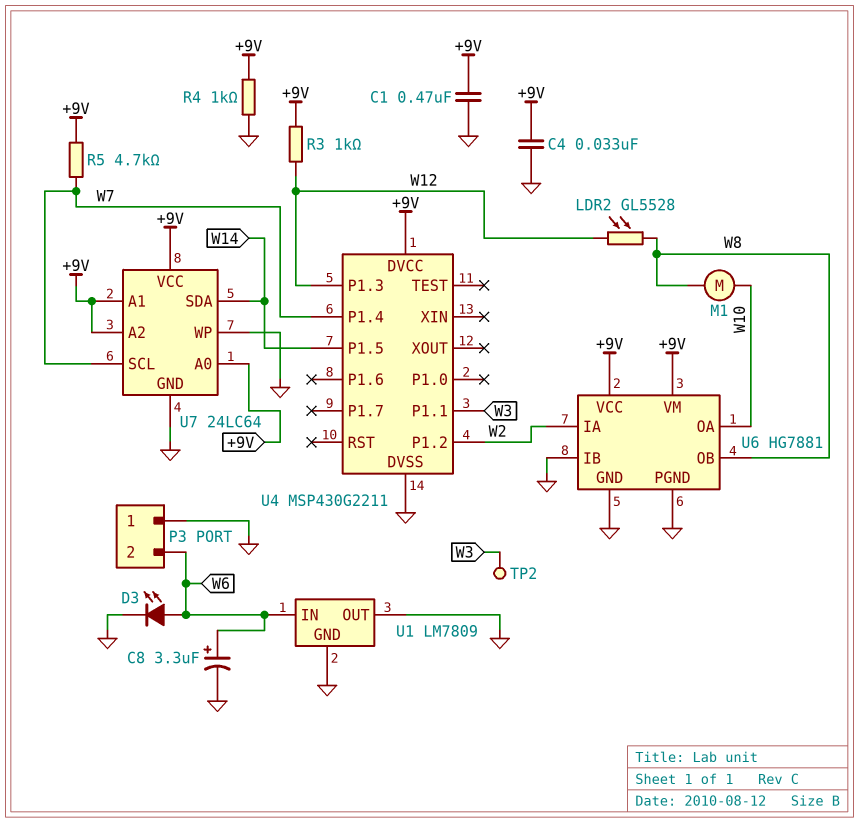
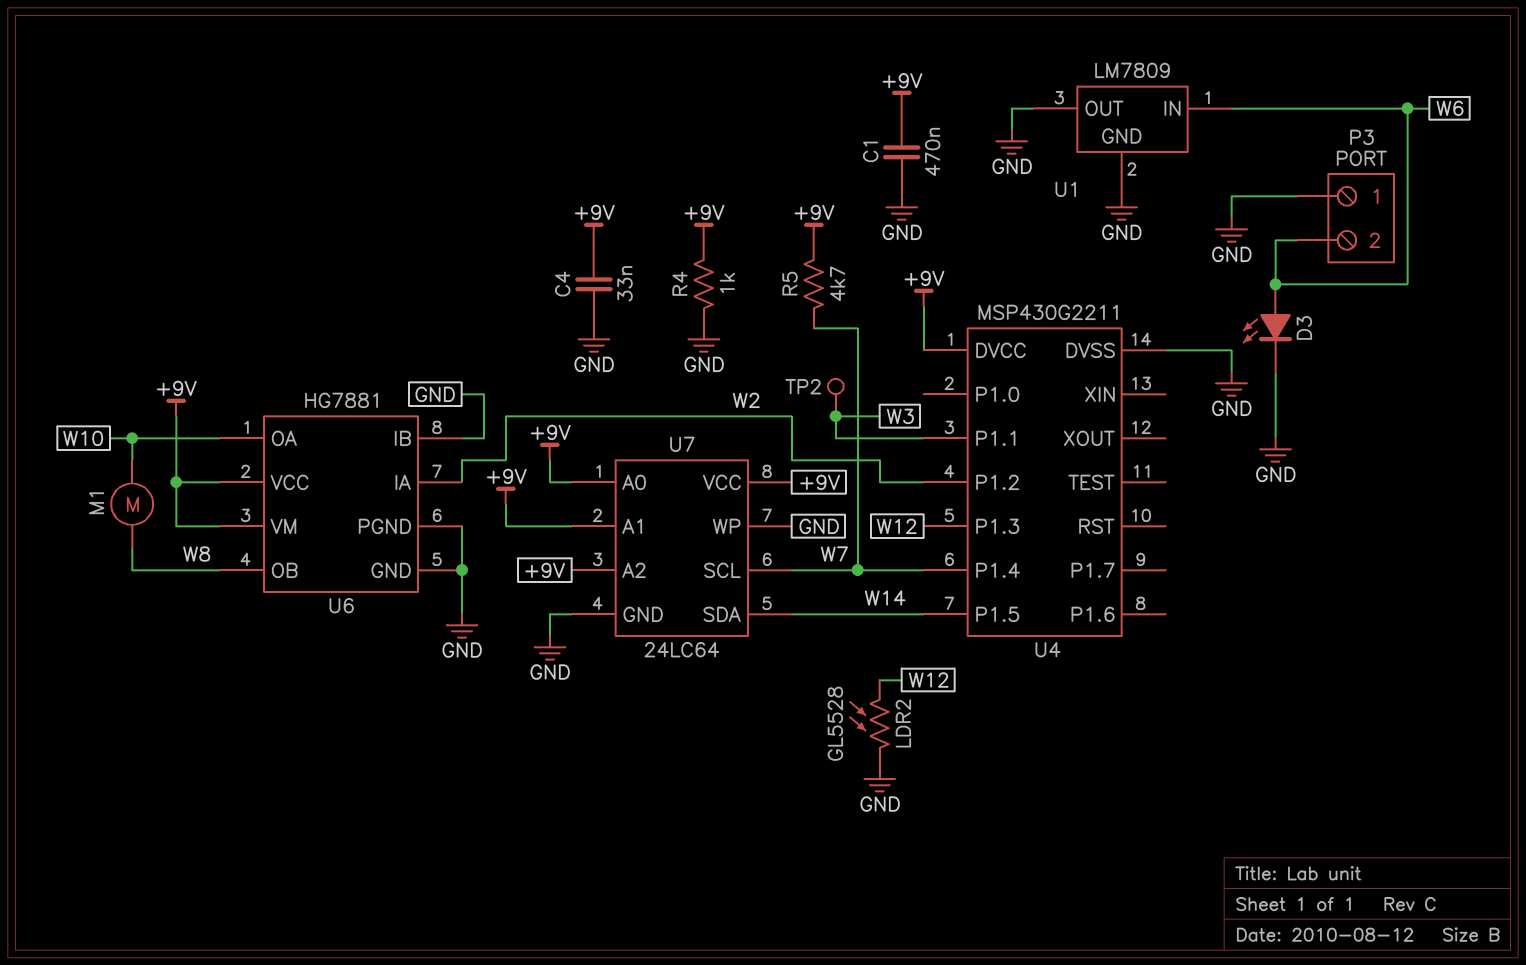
C8: 3.3uF (plus W6, minus GND) -> none
LDR2: GL5528 (W8, W12) -> GL5528 (GND, W12)
R3: 1k (+9V, W12) -> none

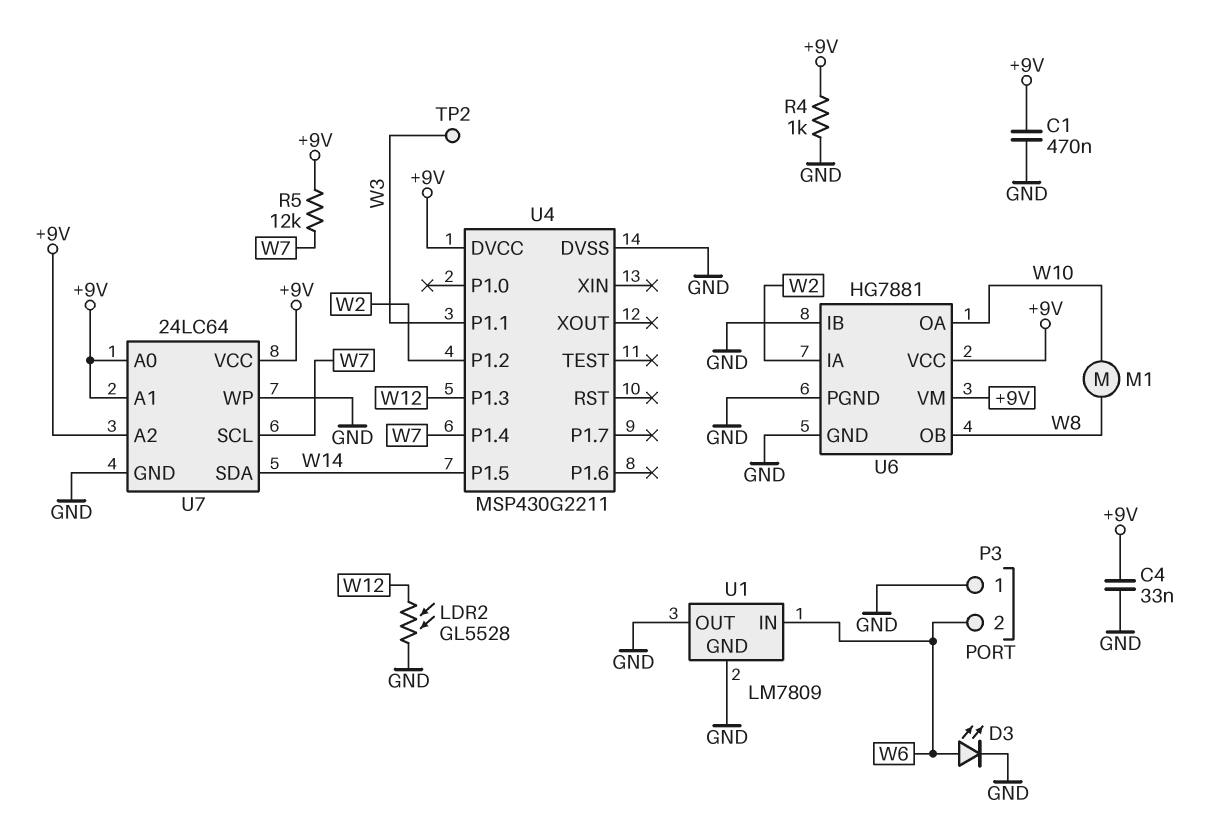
R5: 4.7k (+9V, W7) -> 12k (+9V, W7)

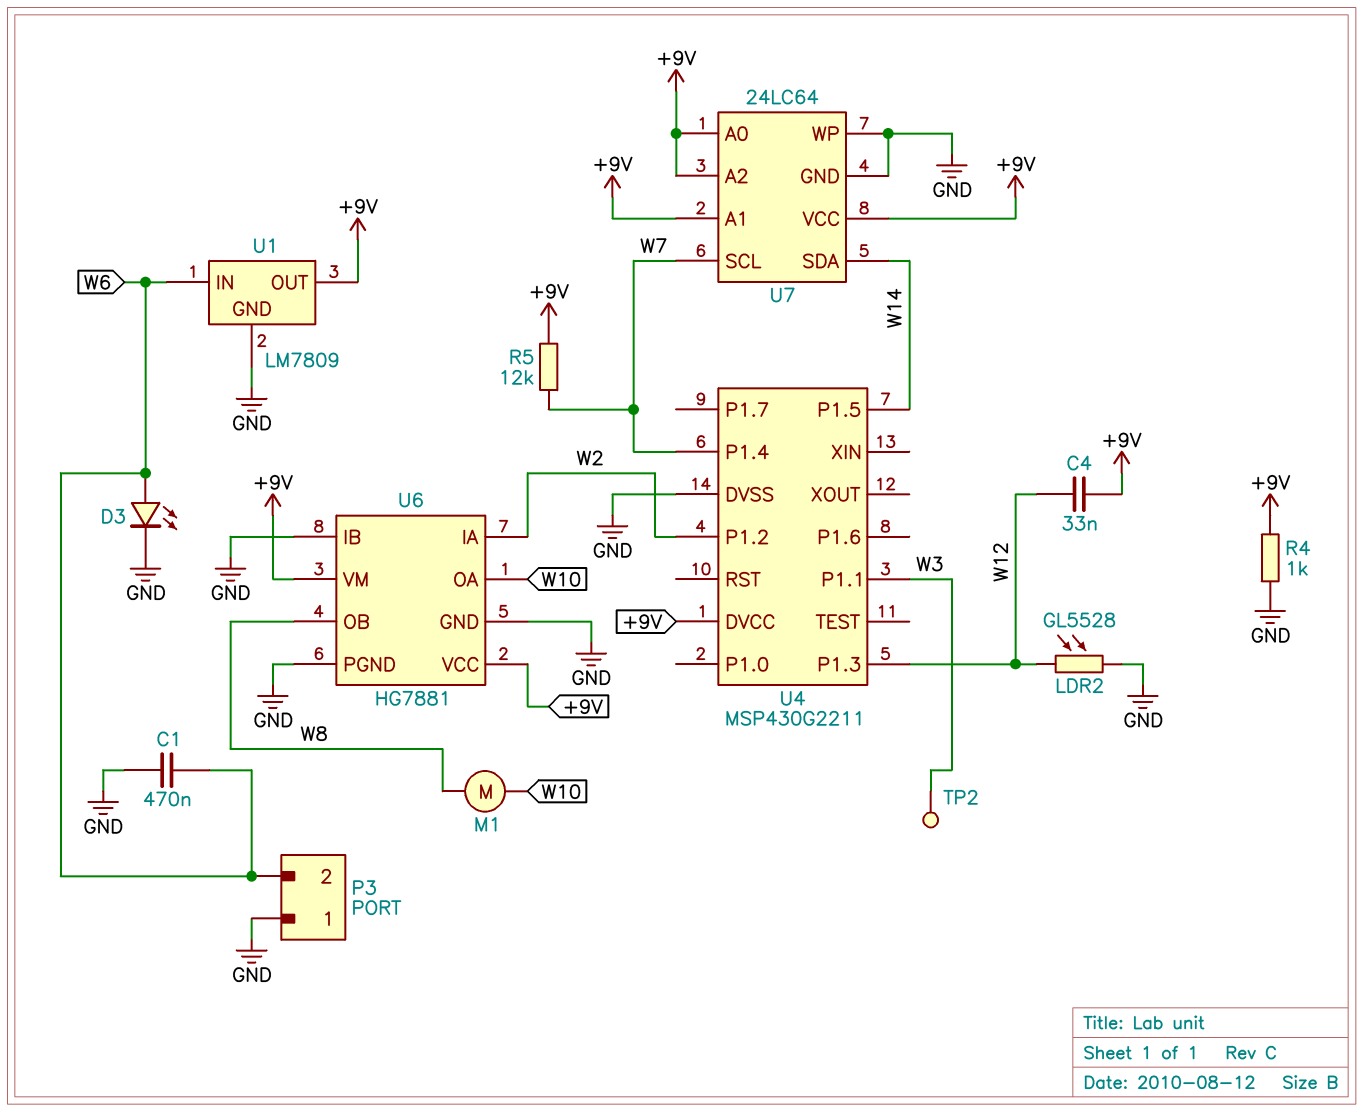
C1: 470nF (+9V, GND) -> 470nF (GND, W6)
C4: 33nF (+9V, GND) -> 33nF (+9V, W12)
U1 pin OUT: GND -> +9V

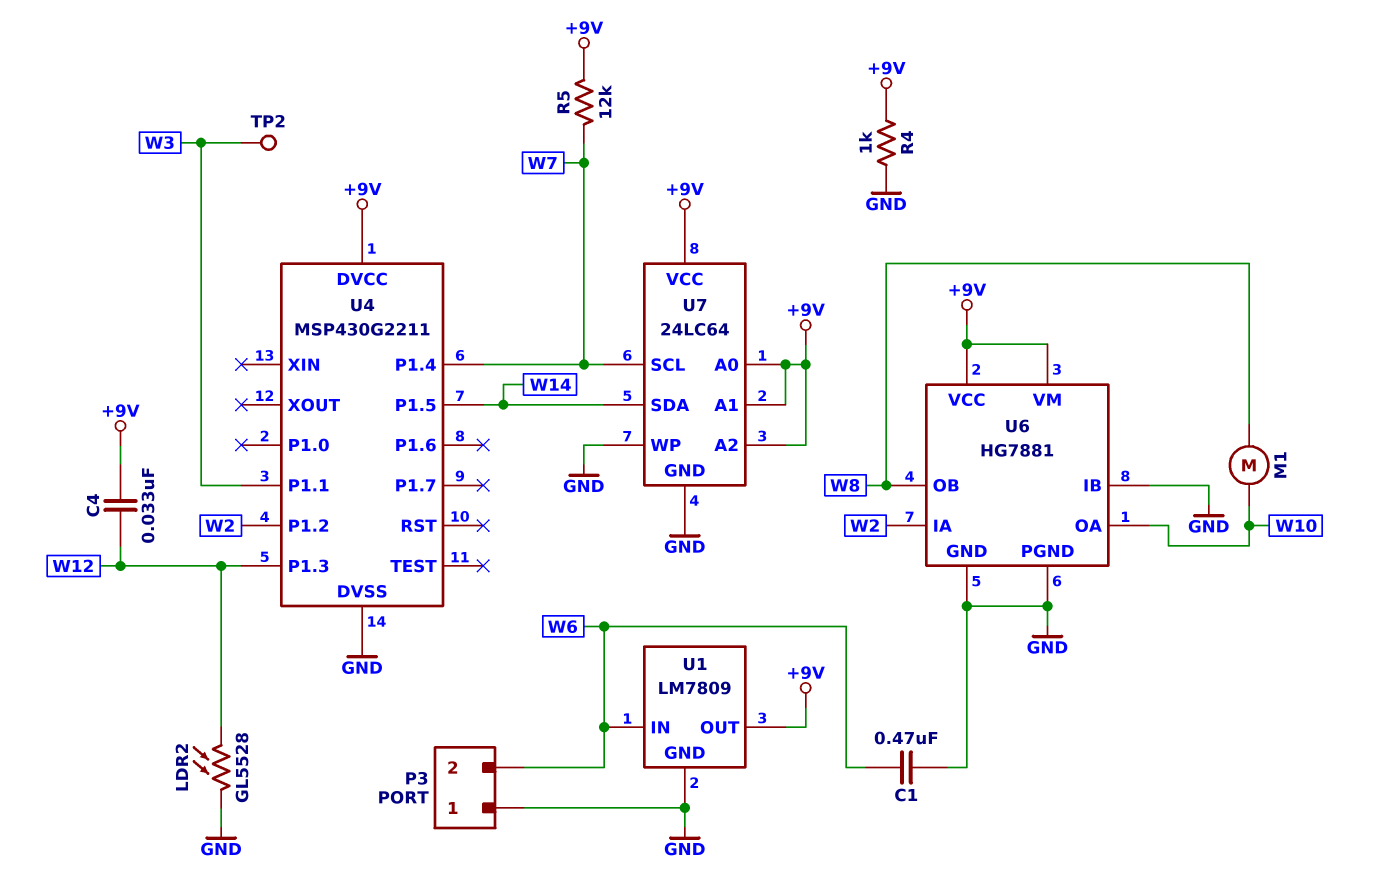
D3: LED (A W6, K GND) -> none

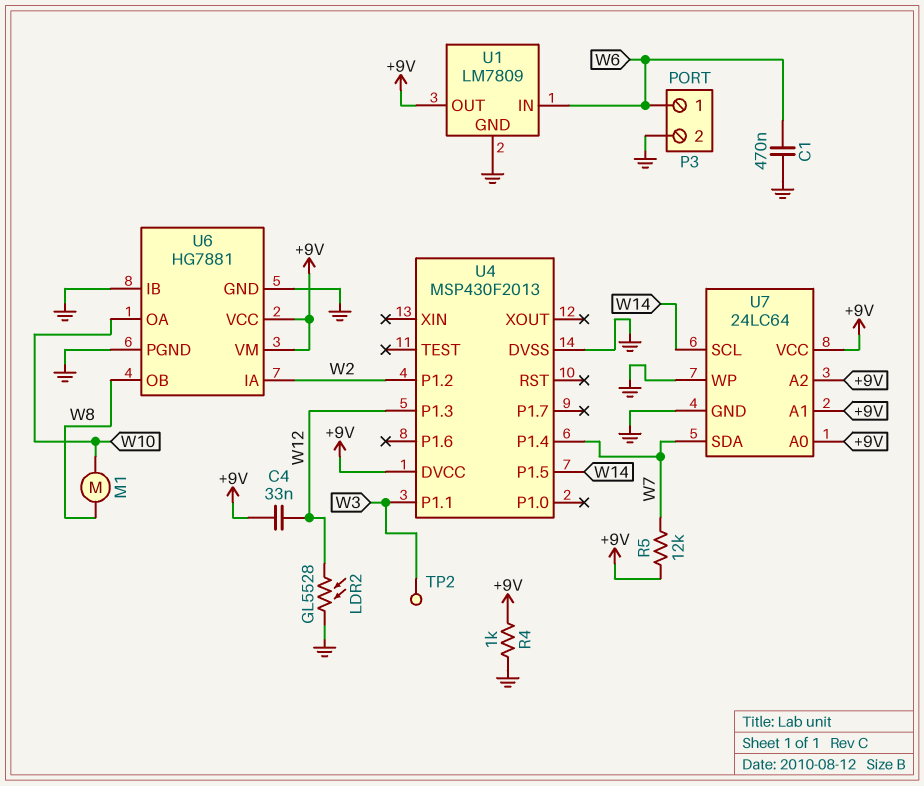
P3 pin 1: GND -> W6
P3 pin 2: W6 -> GND
U4: MSP430G2211 -> MSP430F2013
U7 pin SCL: W7 -> W14
U7 pin SDA: W14 -> W7

